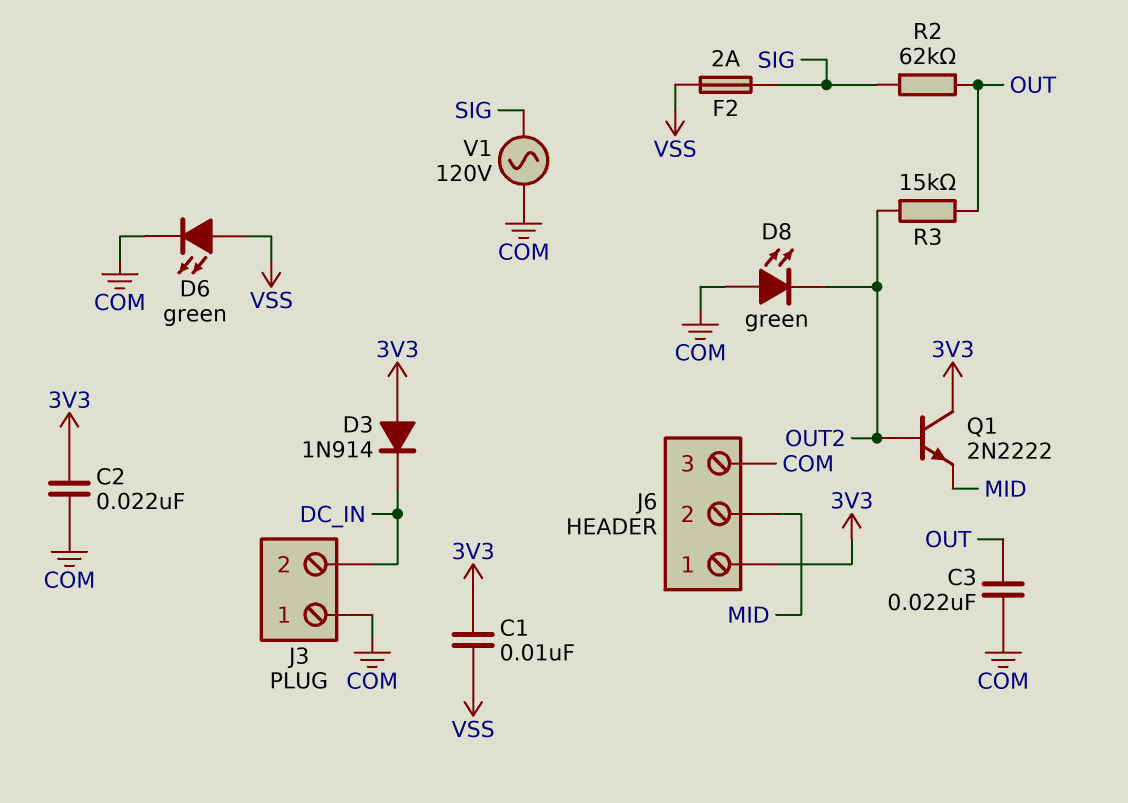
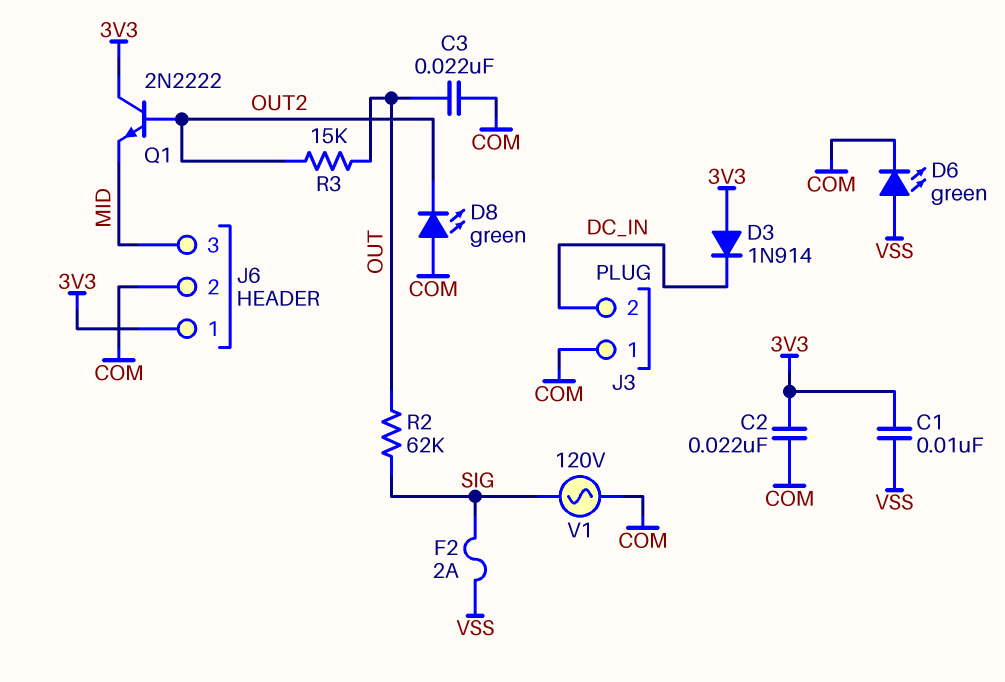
J6 pin 2: MID -> COM
J6 pin 3: COM -> MID

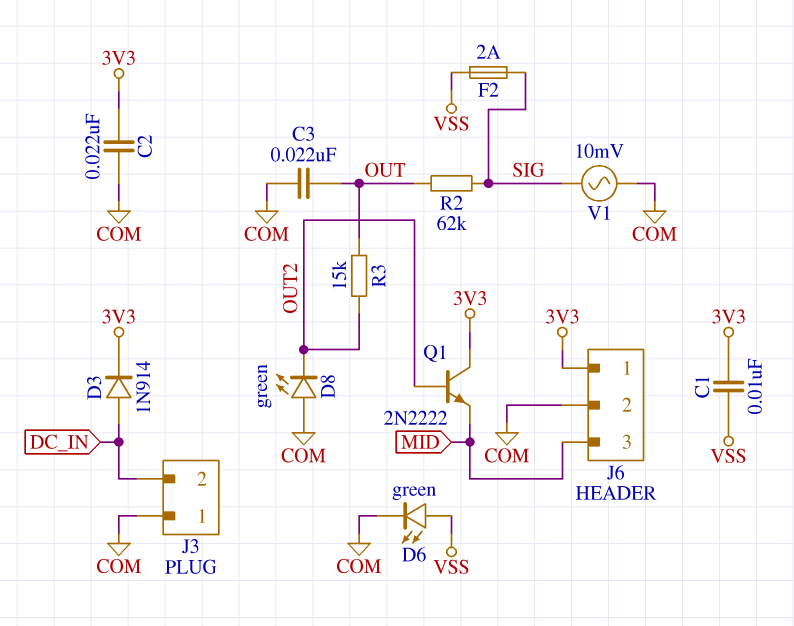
D3: diode 1N914 (A 3V3, K DC_IN) -> diode 1N914 (A DC_IN, K 3V3)
V1: AC 120V (COM, SIG) -> AC 10mV (COM, SIG)

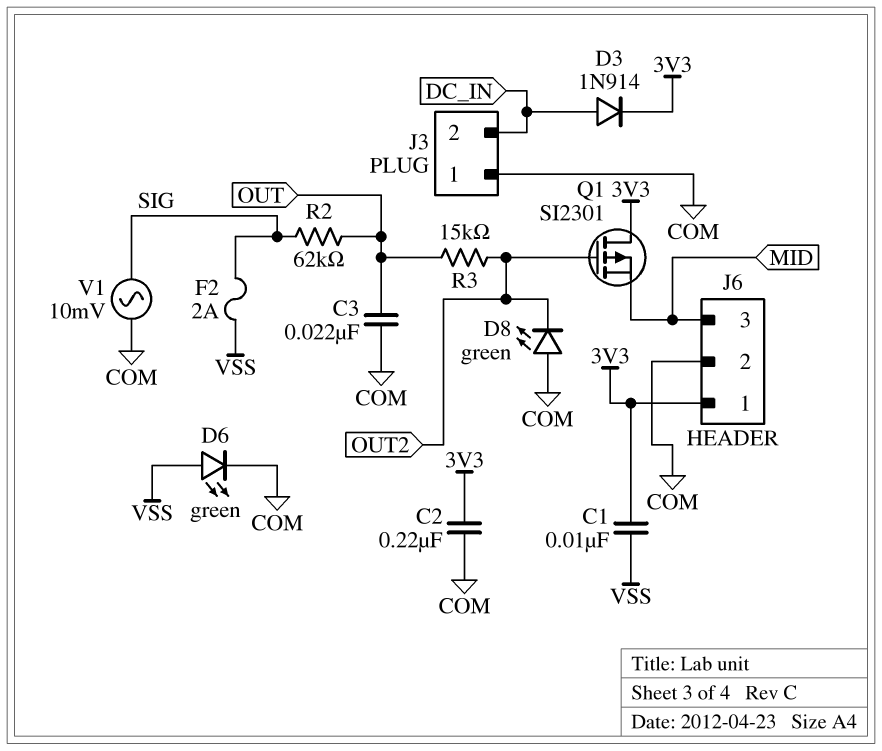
C2: 22nF (3V3, COM) -> 220nF (3V3, COM)
Q1: NPN 2N2222 (B OUT2, C 3V3, E MID) -> PMOS SI2301 (G OUT2, D 3V3, S MID)

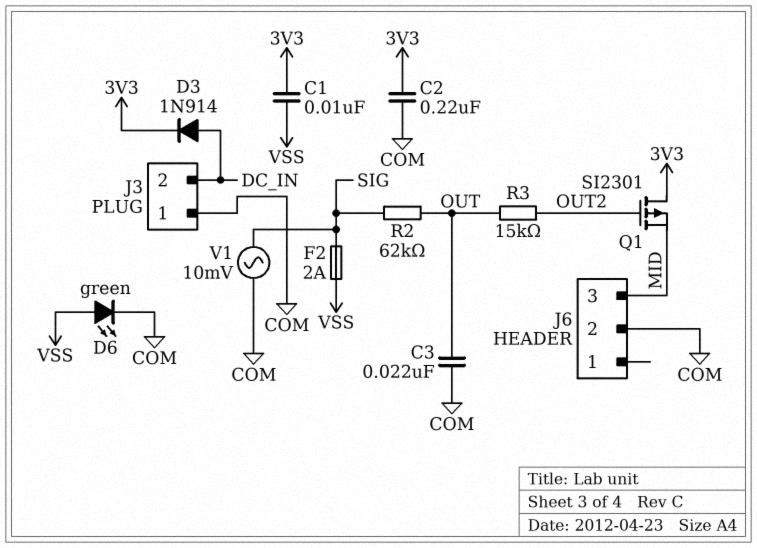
D8: LED green (A COM, K OUT2) -> none
J6 pin 1: 3V3 -> none

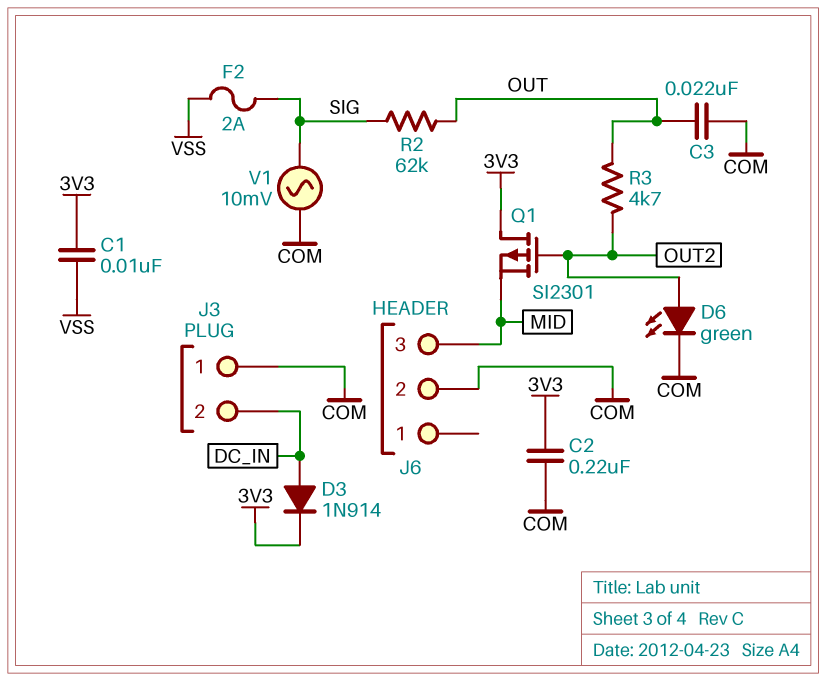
D6: LED green (A VSS, K COM) -> LED green (A OUT2, K COM)
R3: 15k (OUT, OUT2) -> 4.7k (OUT, OUT2)

